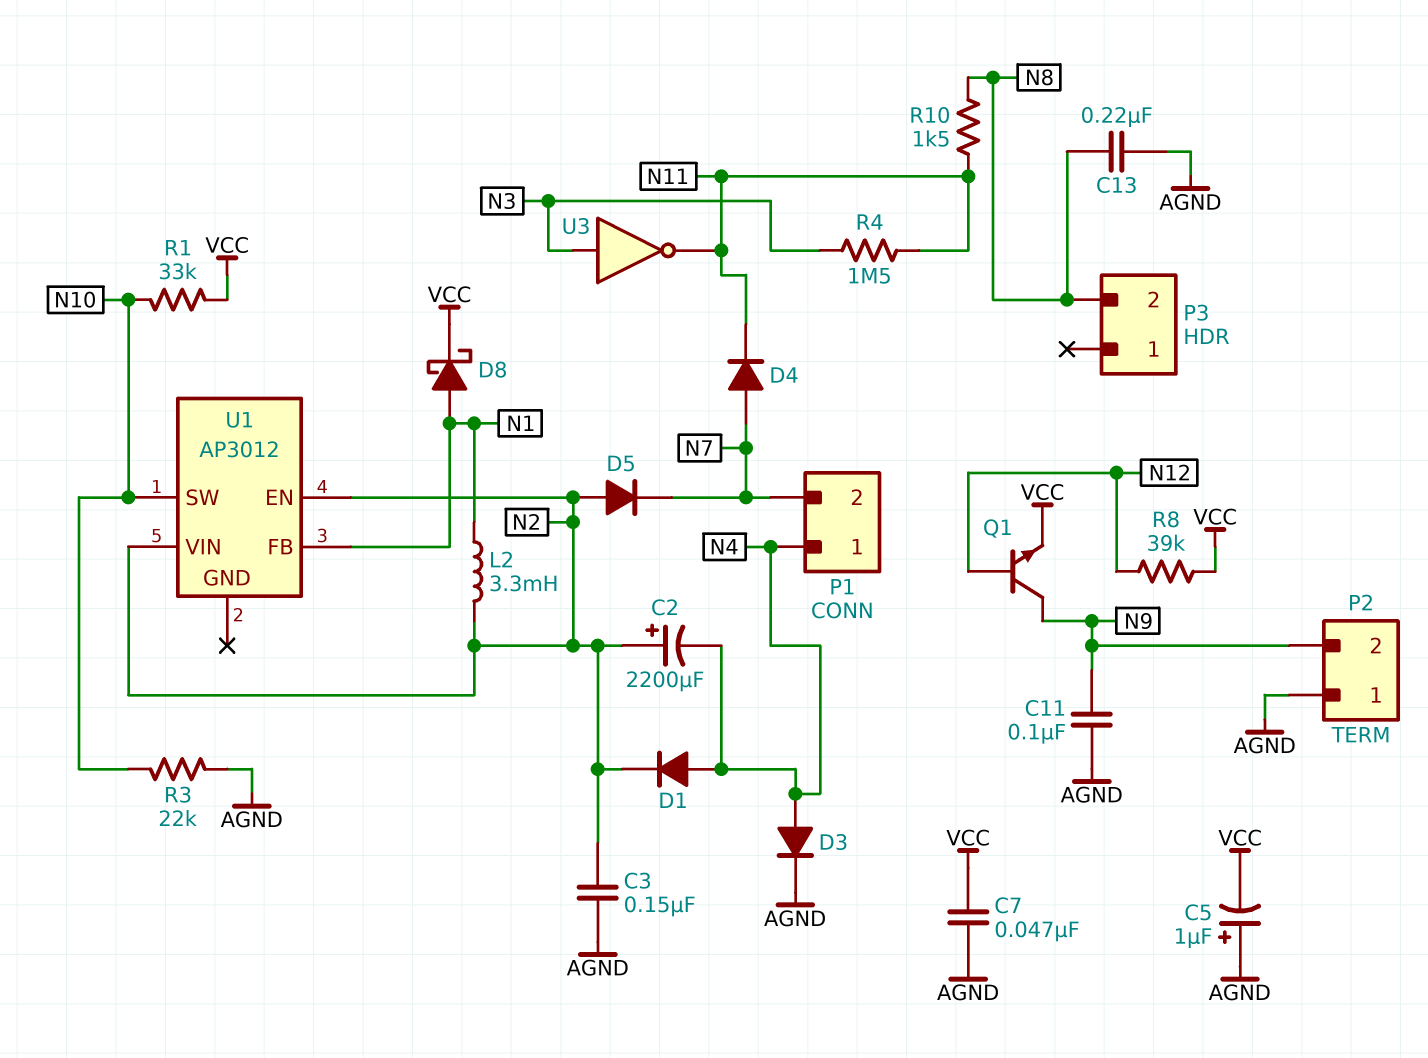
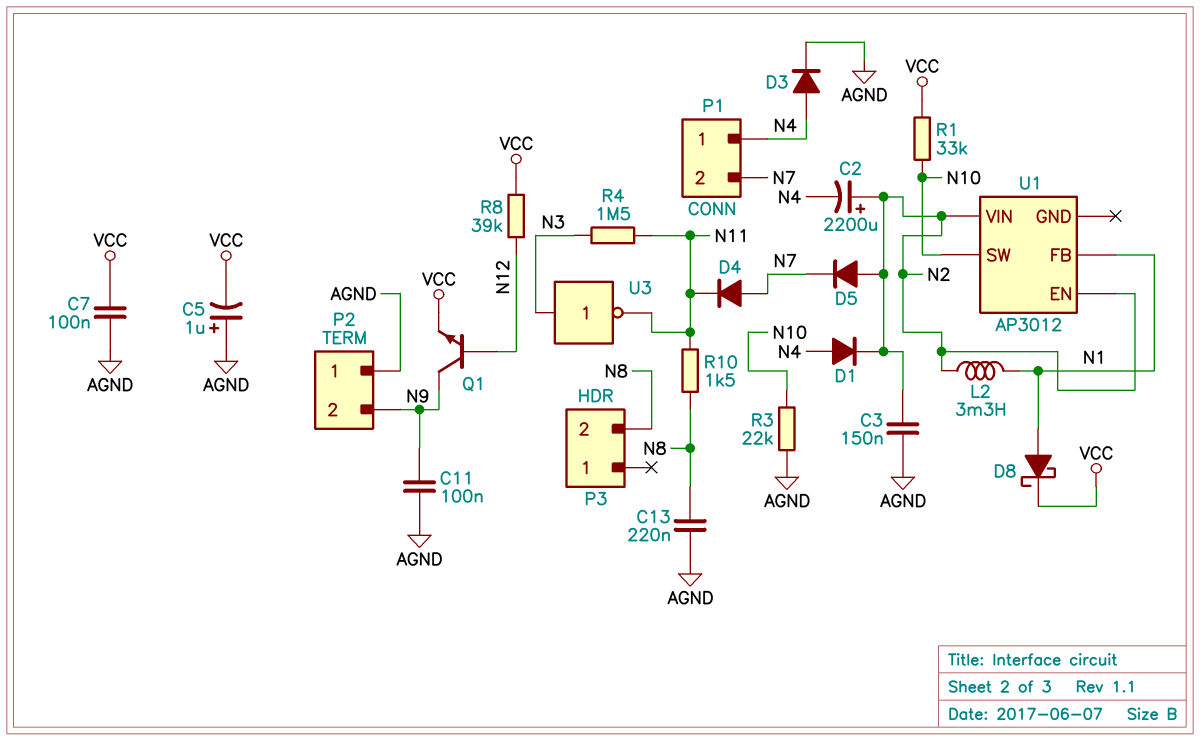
C7: 47nF (AGND, VCC) -> 100nF (AGND, VCC)

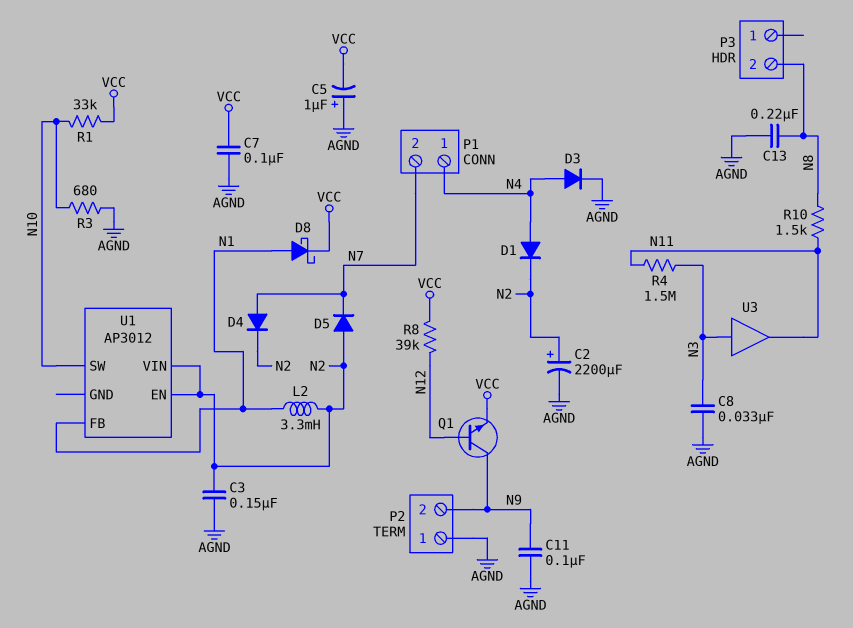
C2: 2200uF (plus N2, minus N4) -> 2200uF (plus N2, minus AGND)
C8: none -> 33nF (AGND, N3)
D4: diode (A N7, K N11) -> diode (A N7, K N2)
R3: 22k (AGND, N10) -> 680 (AGND, N10)
U3: NOT (in N3, out N11) -> buffer (in N3, out N11)

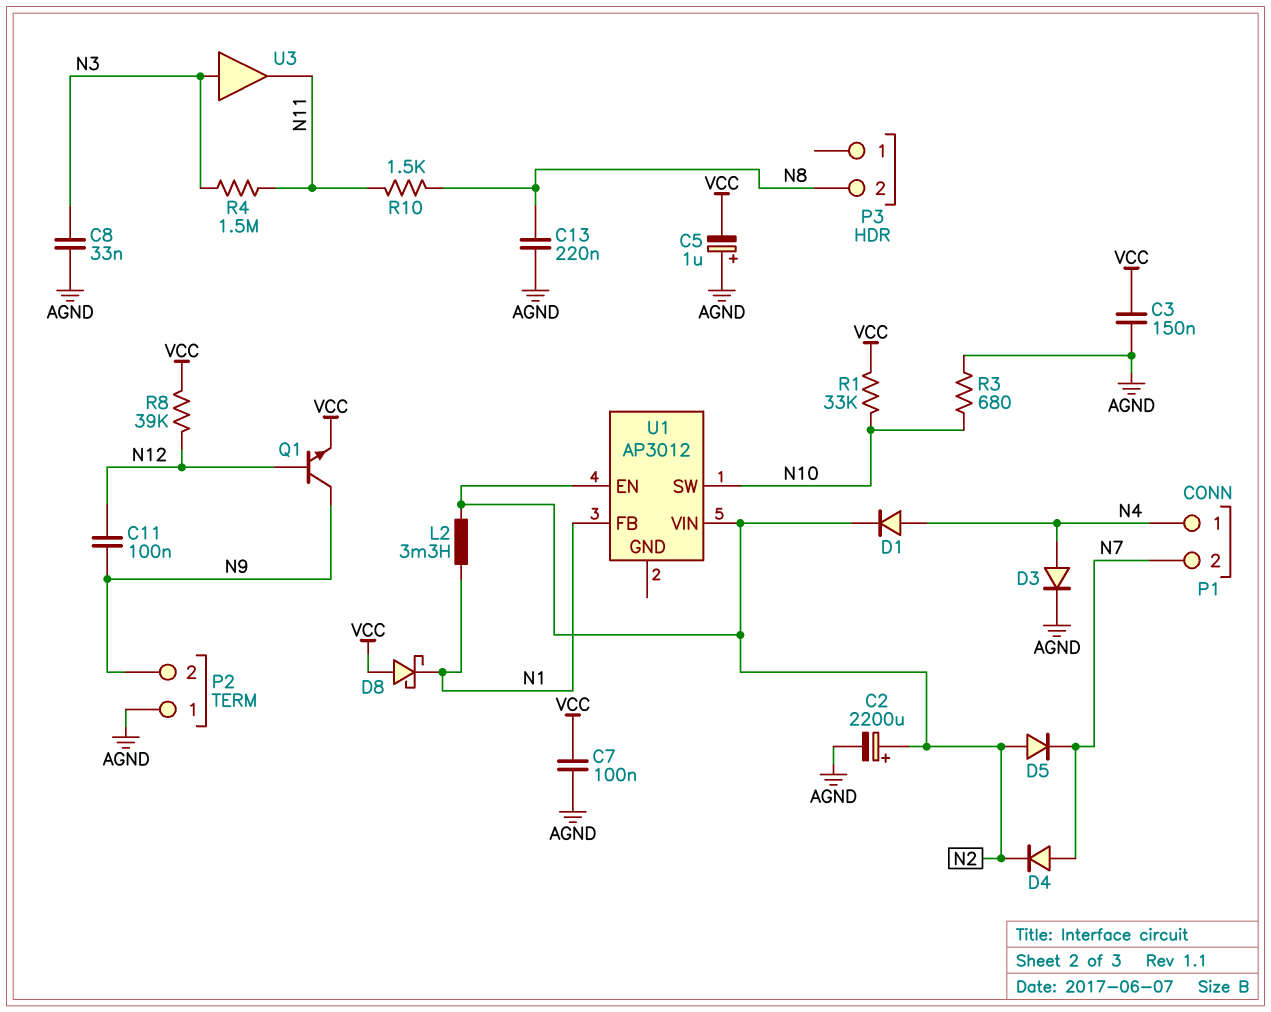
C3: 150nF (AGND, N2) -> 150nF (AGND, VCC)
C11: 100nF (AGND, N9) -> 100nF (N9, N12)
D8: schottky (A N1, K VCC) -> schottky (A VCC, K N1)

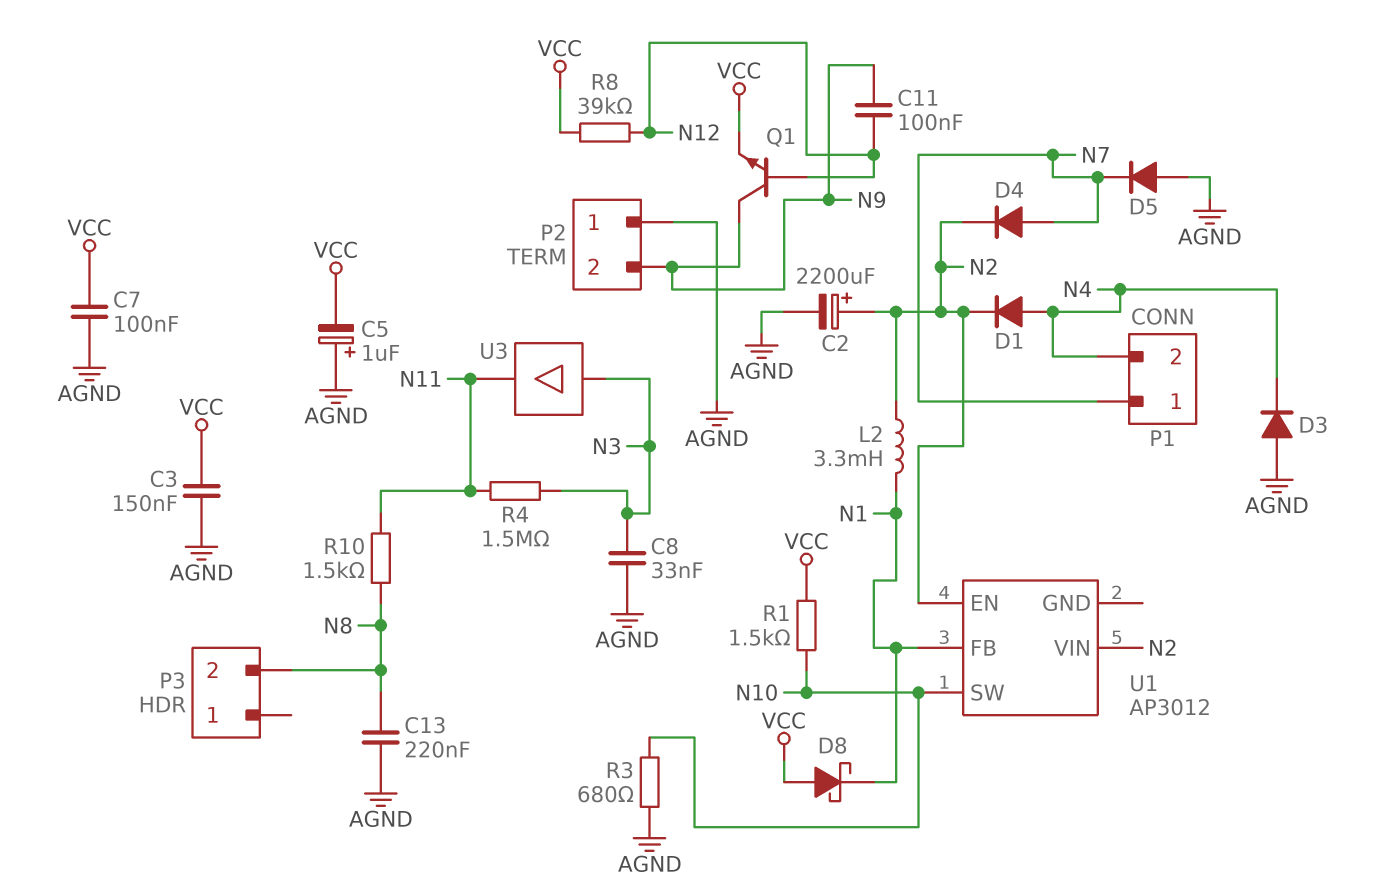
D3: diode (A N4, K AGND) -> diode (A AGND, K N4)
D5: diode (A N2, K N7) -> diode (A AGND, K N7)
P1 pin 1: N4 -> N7
P1 pin 2: N7 -> N4
R1: 33k (N10, VCC) -> 1.5k (N10, VCC)

